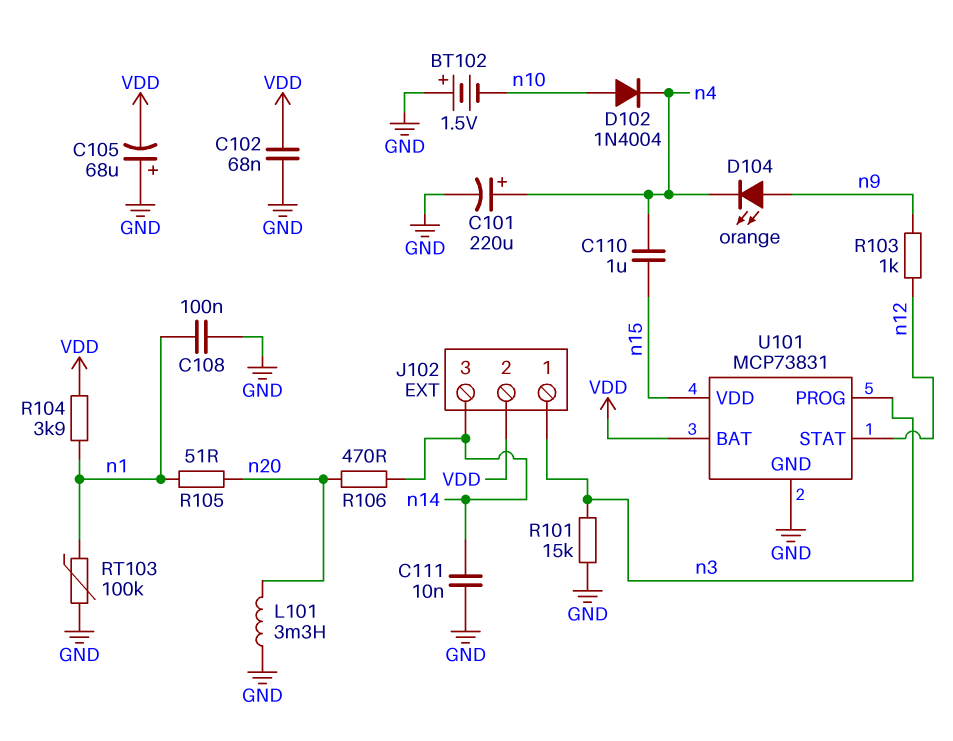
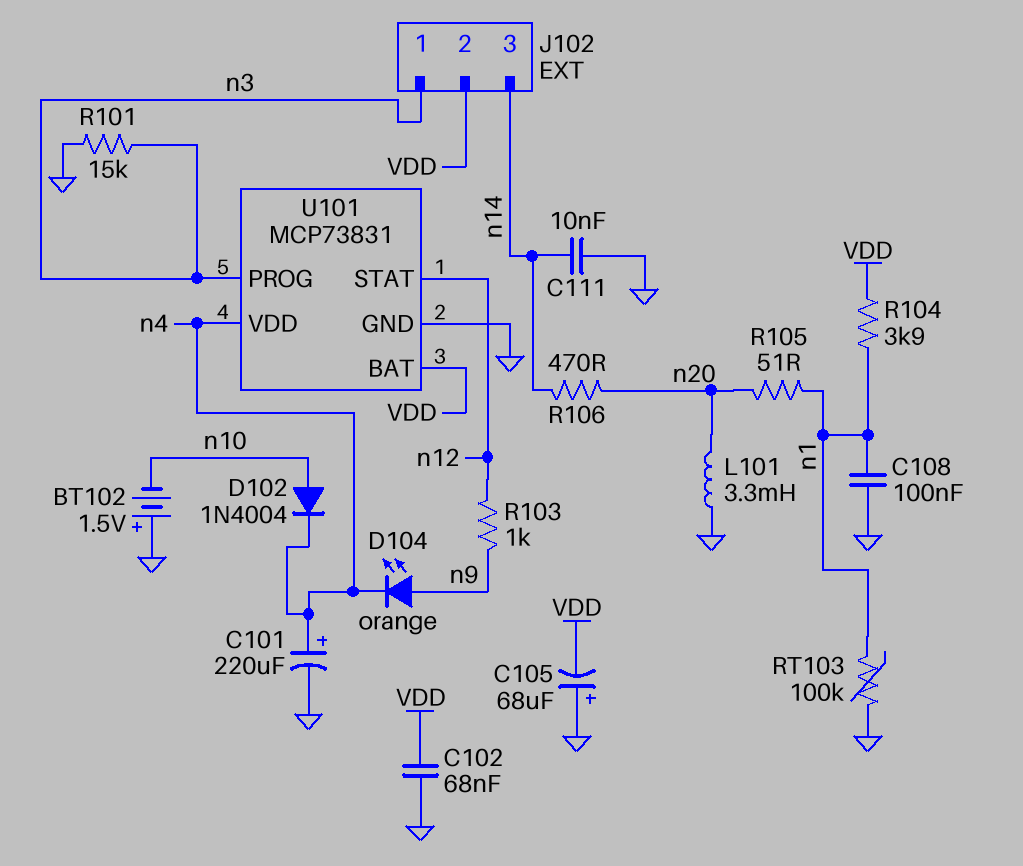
C110: 1uF (n4, n15) -> none
U101 pin VDD: n15 -> n4

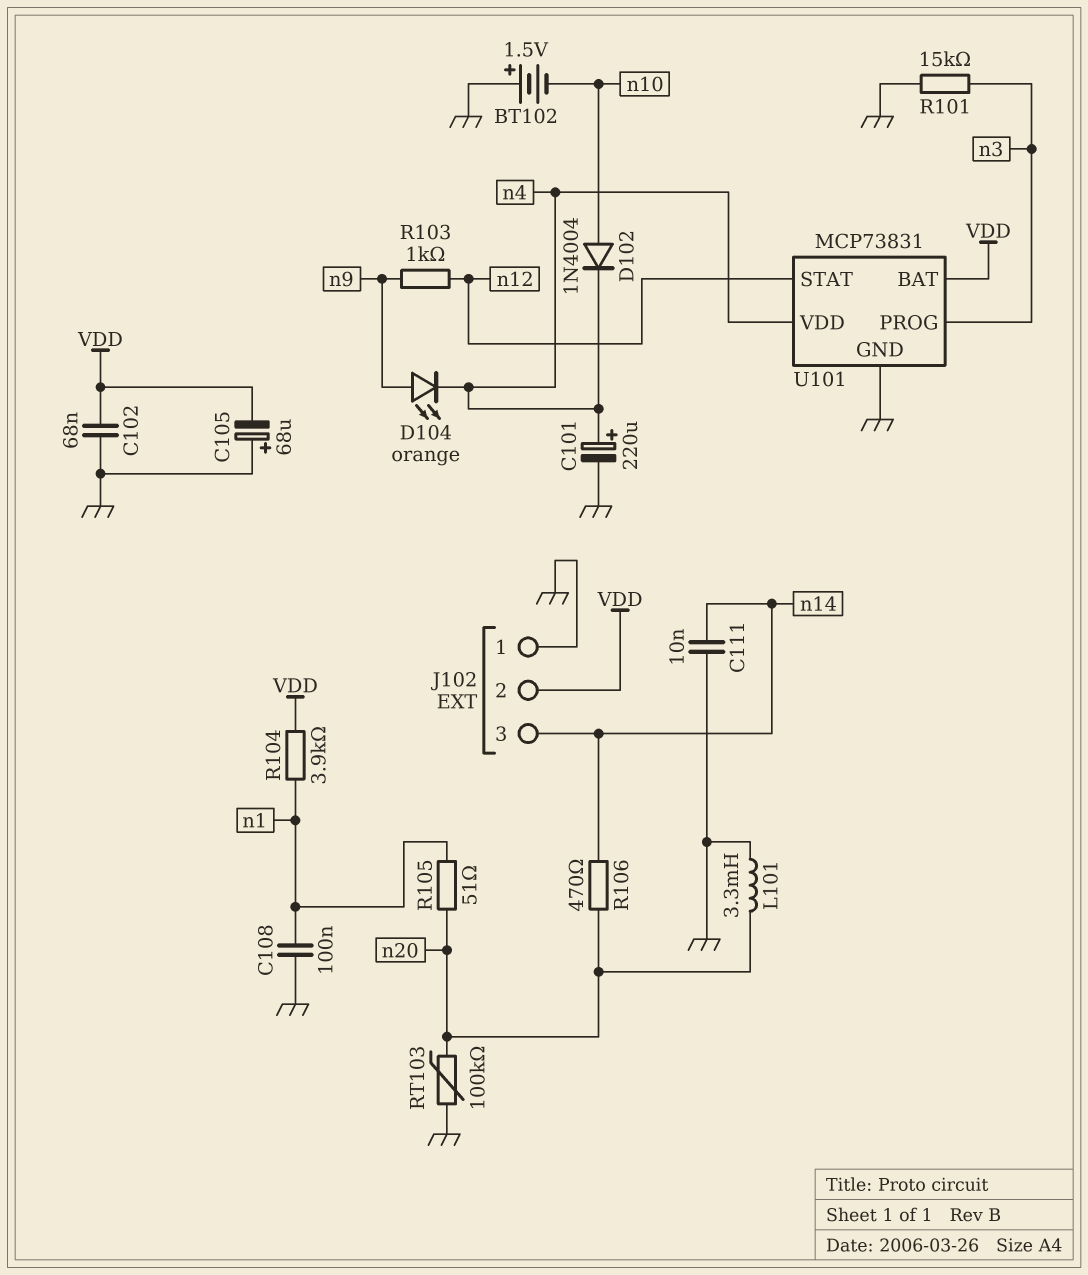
J102 pin 1: n3 -> GND
RT103: 100k (GND, n1) -> 100k (GND, n20)

